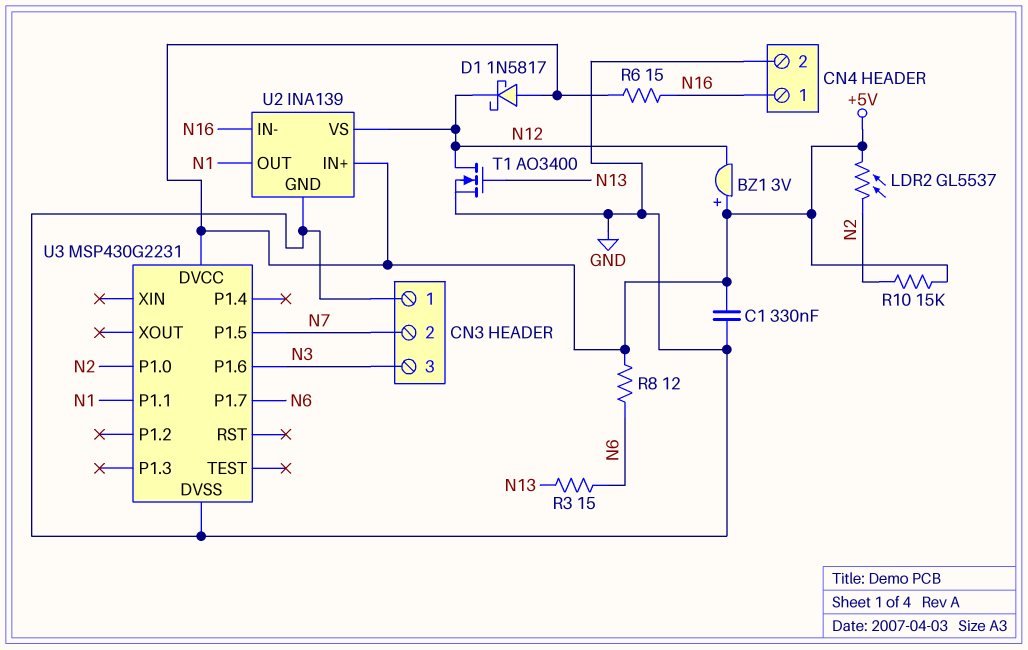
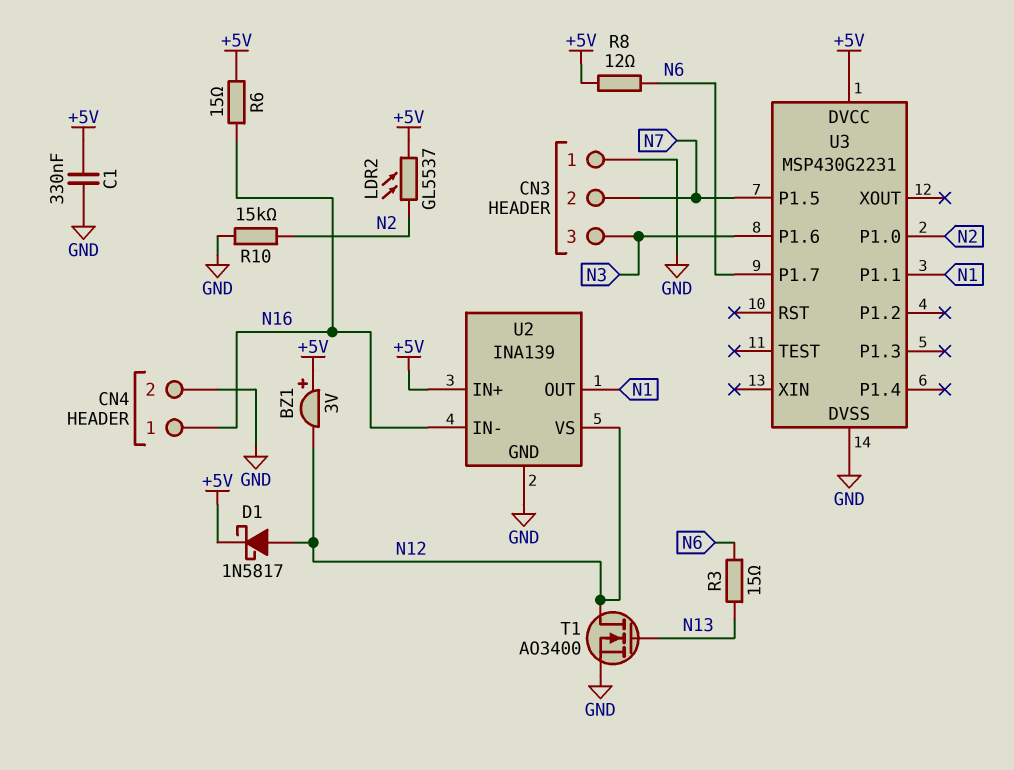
D1: schottky 1N5817 (A +5V, K N12) -> schottky 1N5817 (A N12, K +5V)
R10: 15k (+5V, N2) -> 15k (GND, N2)

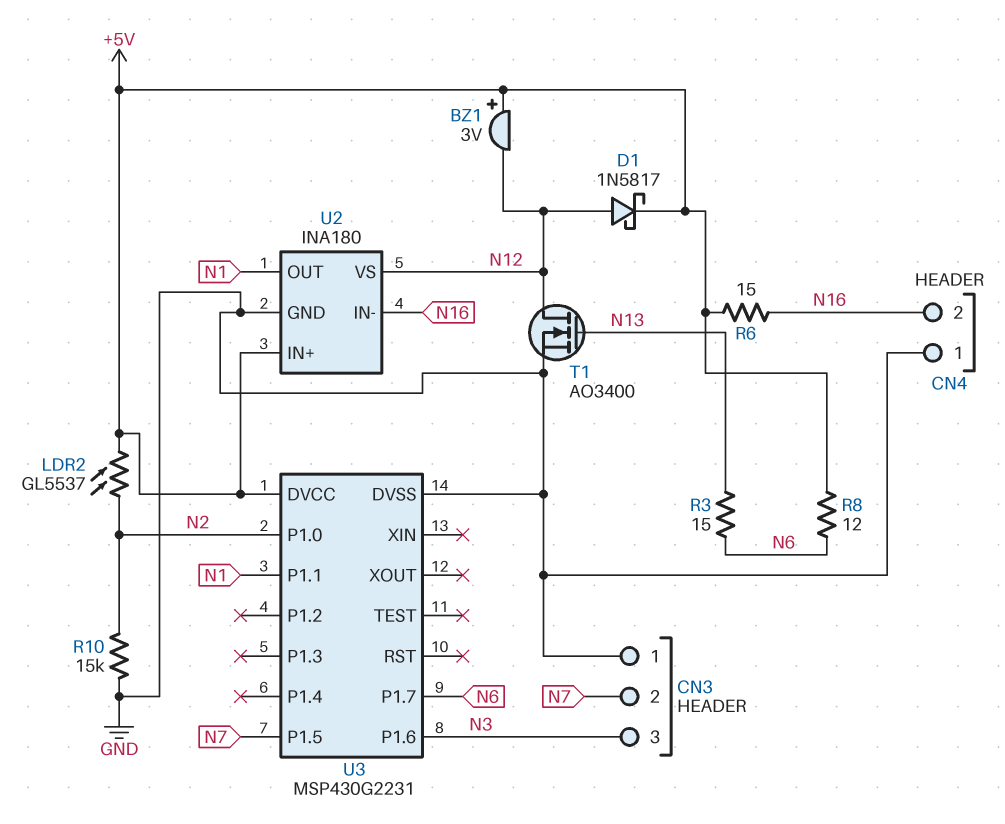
C1: 330nF (+5V, GND) -> none
CN4 pin 1: N16 -> GND
CN4 pin 2: GND -> N16
U2: INA139 -> INA180

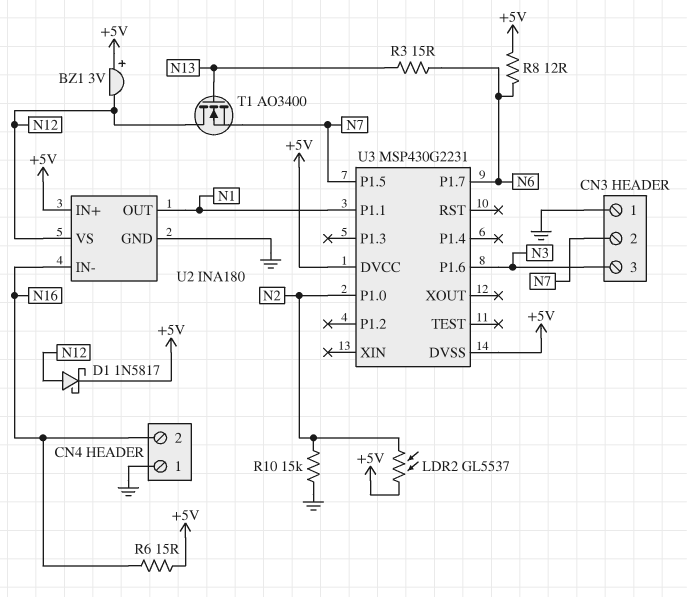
T1: NMOS AO3400 (G N13, D N12, S GND) -> NMOS AO3400 (G N13, D N12, S N7)
U3 pin DVSS: GND -> +5V

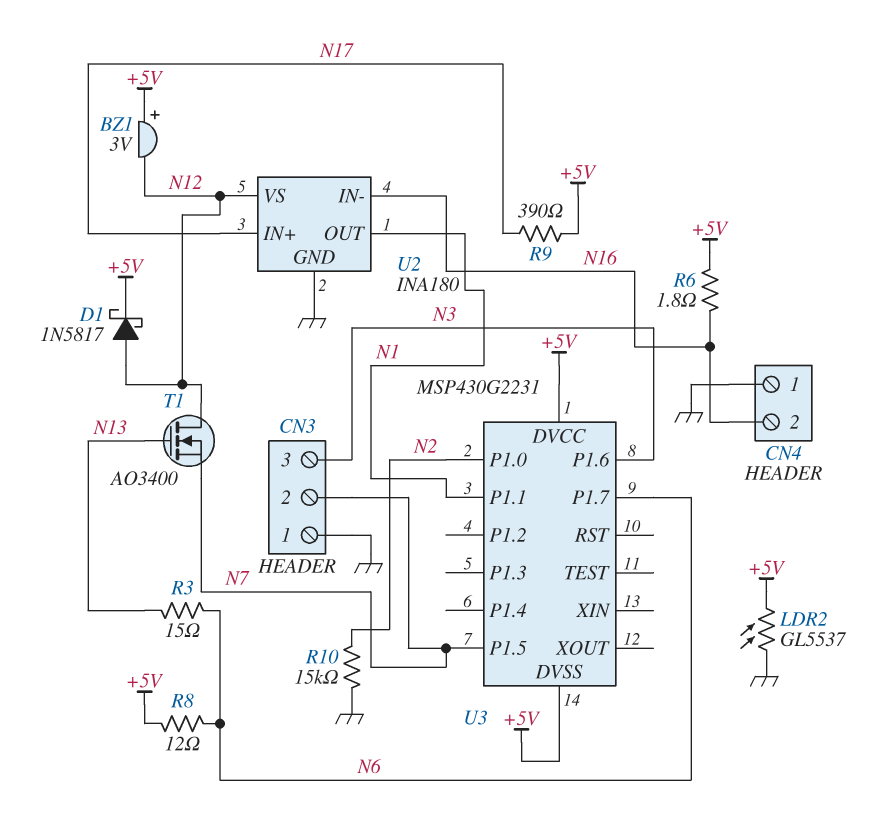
LDR2: GL5537 (+5V, N2) -> GL5537 (+5V, GND)
R6: 15 (+5V, N16) -> 1.8 (+5V, N16)
R9: none -> 390 (+5V, N17)
U2 pin IN+: +5V -> N17

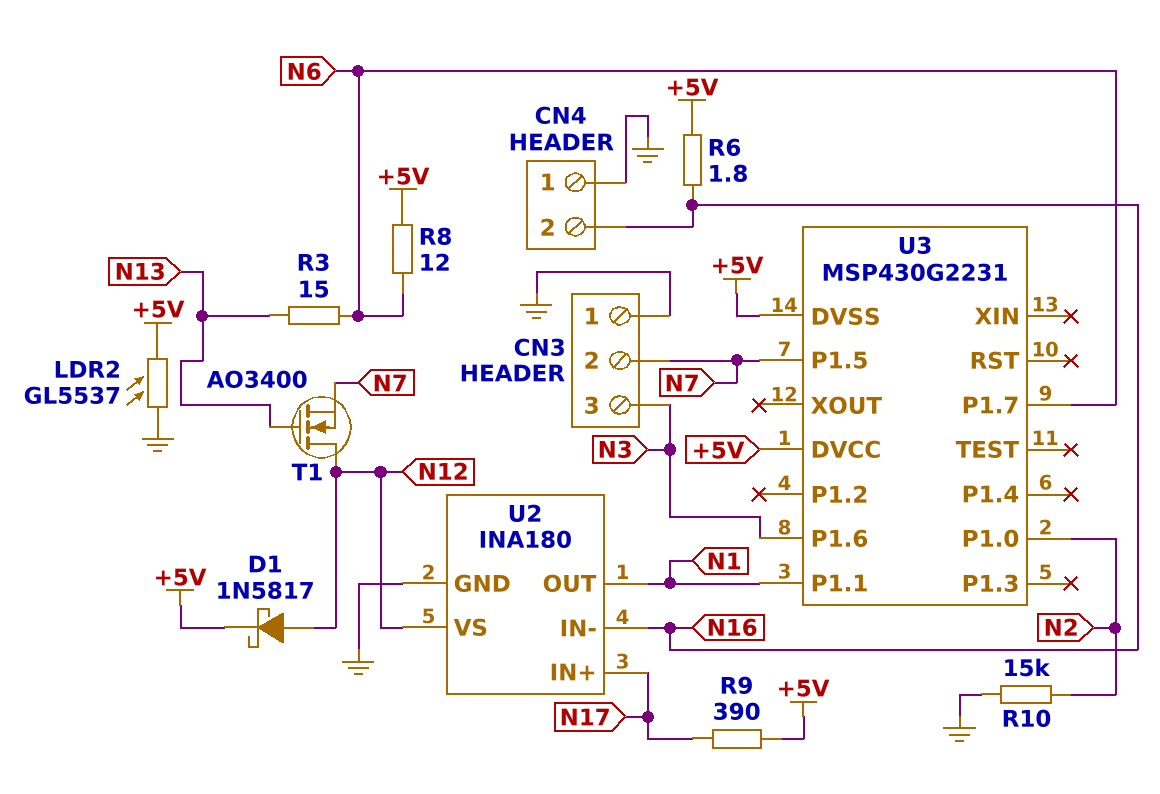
BZ1: buzzer 3V (plus +5V, minus N12) -> none

